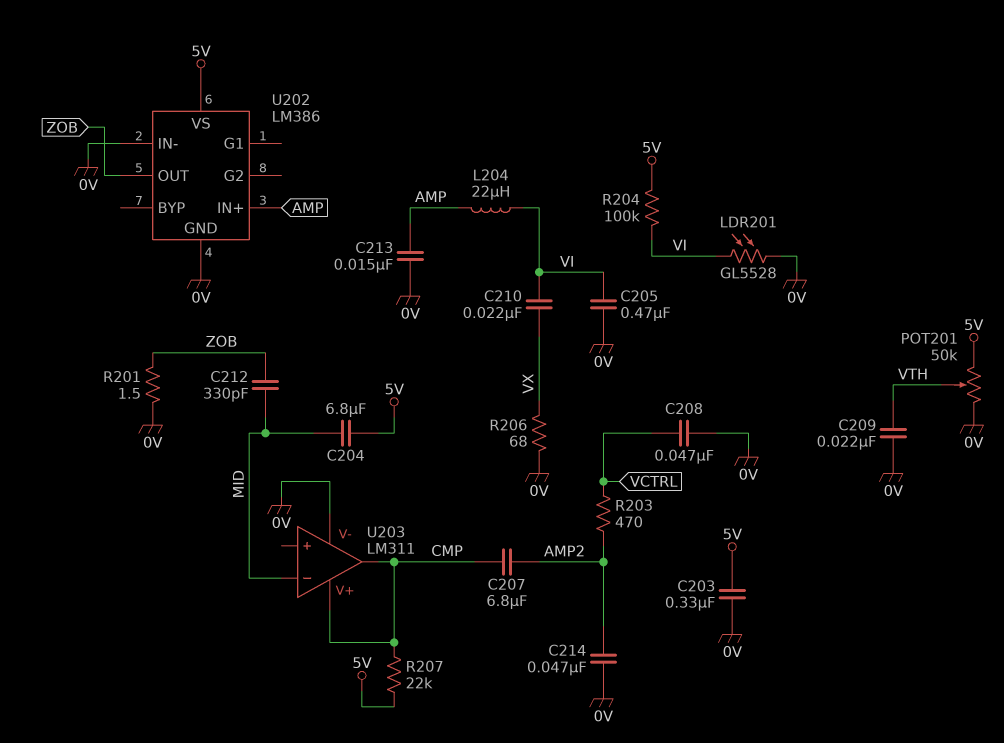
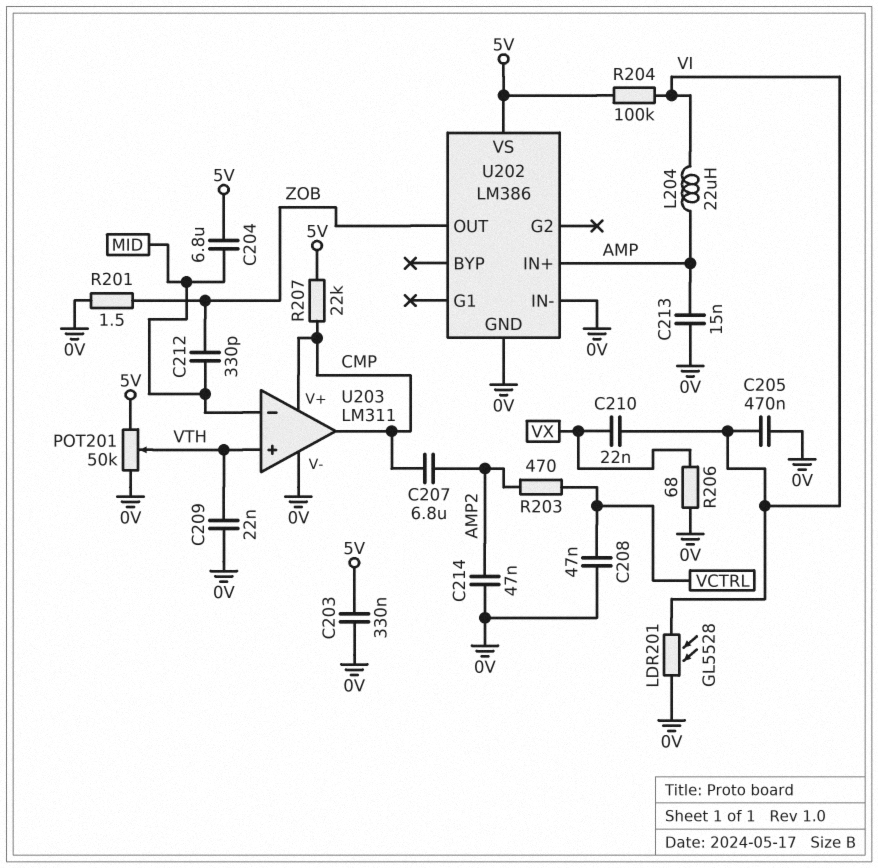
U203 pin in+: none -> VTH

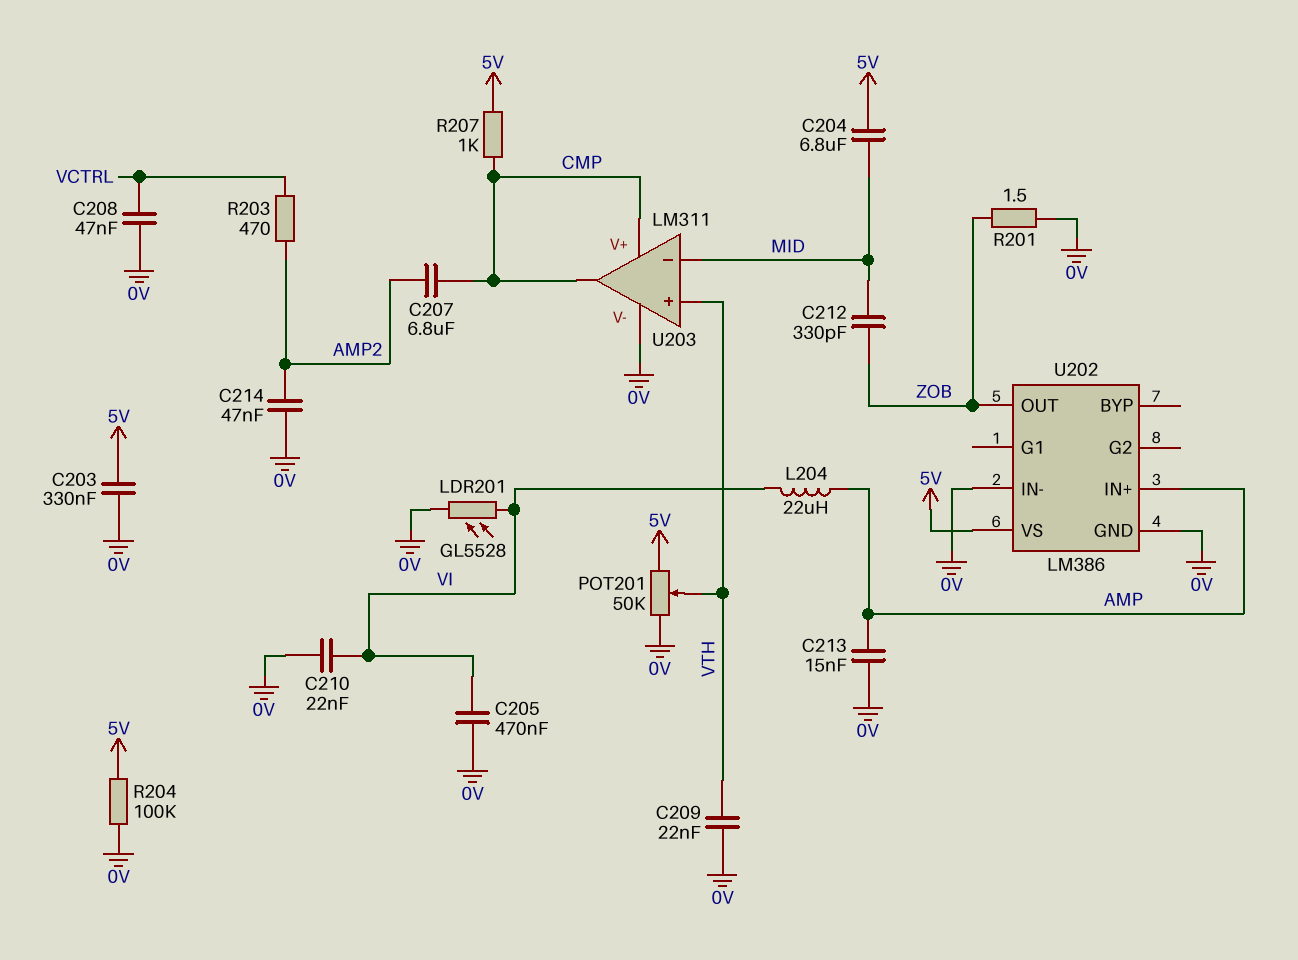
C210: 22nF (VI, VX) -> 22nF (0V, VI)
R204: 100k (5V, VI) -> 100k (0V, 5V)
R206: 68 (0V, VX) -> none
R207: 22k (5V, CMP) -> 1k (5V, CMP)

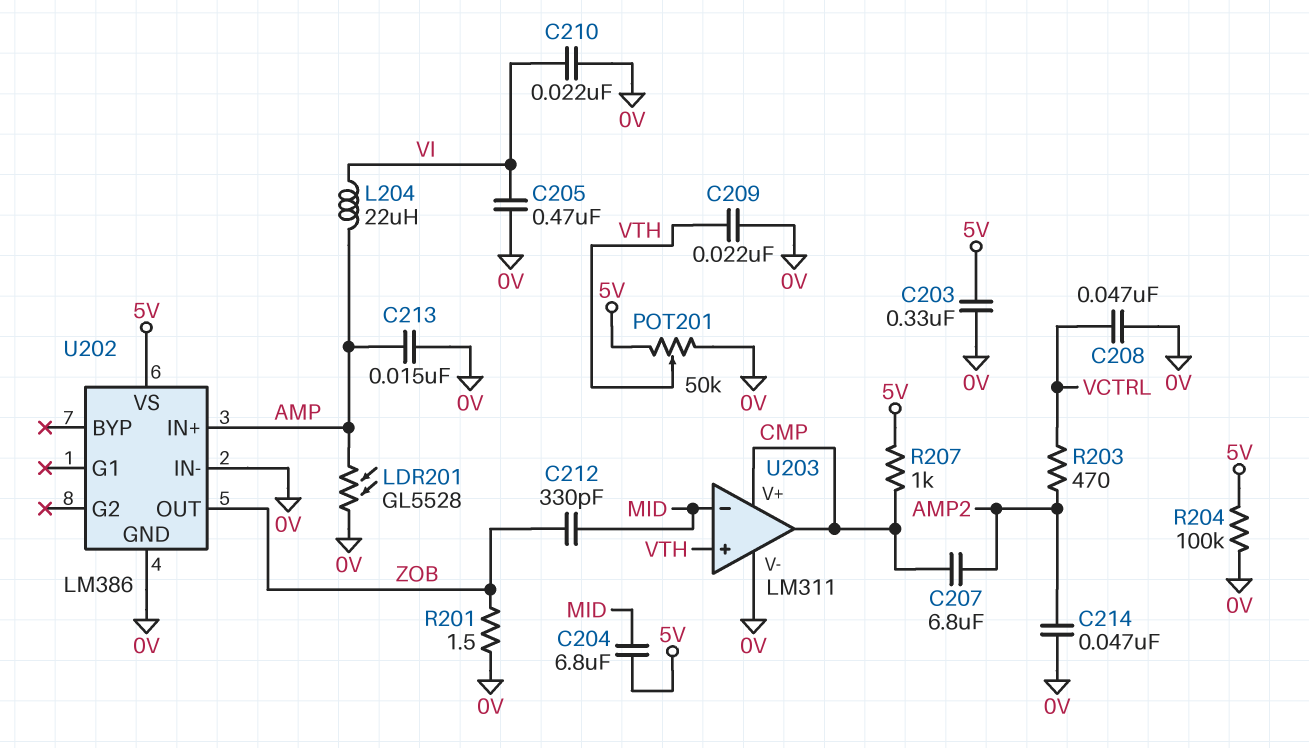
LDR201: GL5528 (0V, VI) -> GL5528 (0V, AMP)

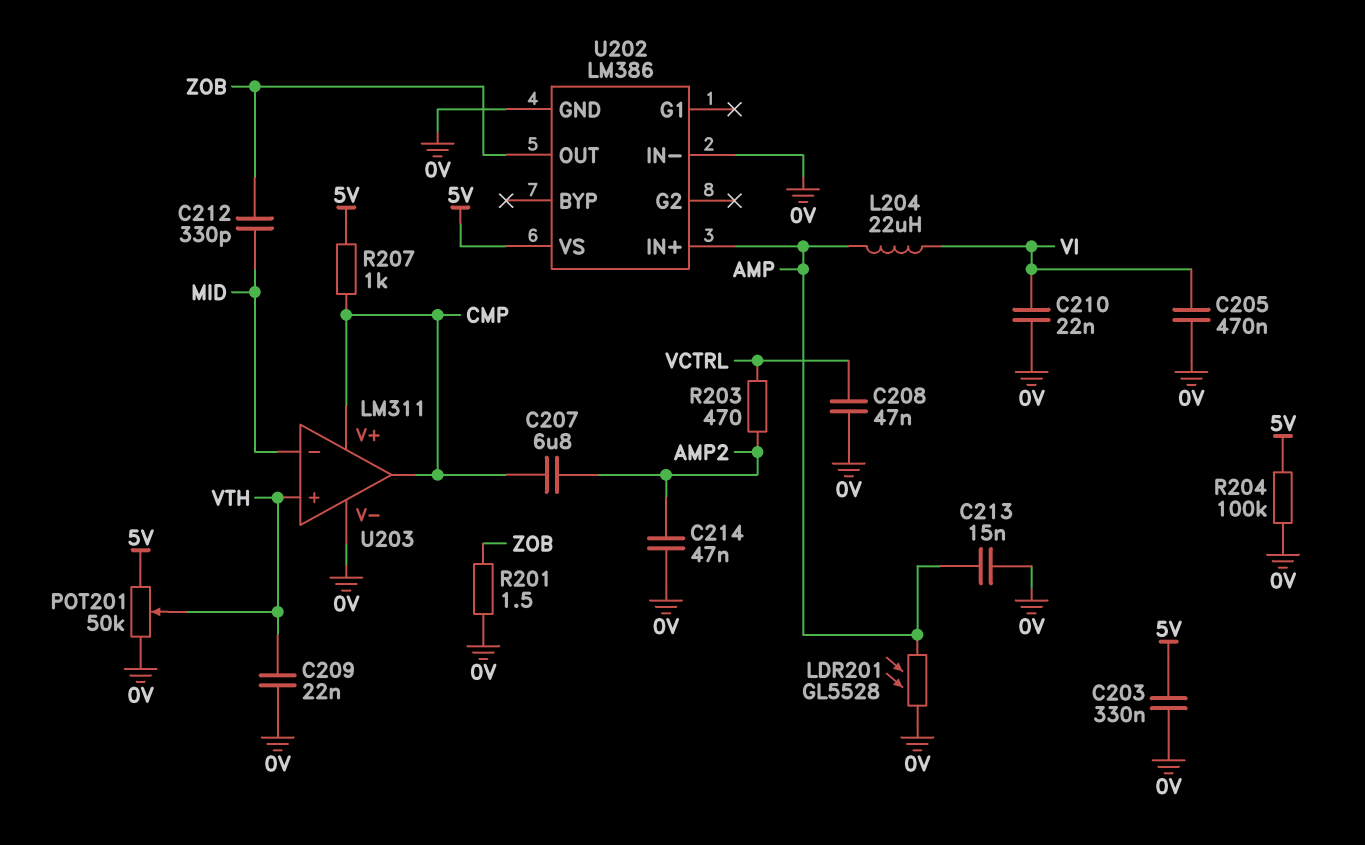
C204: 6.8uF (5V, MID) -> none

